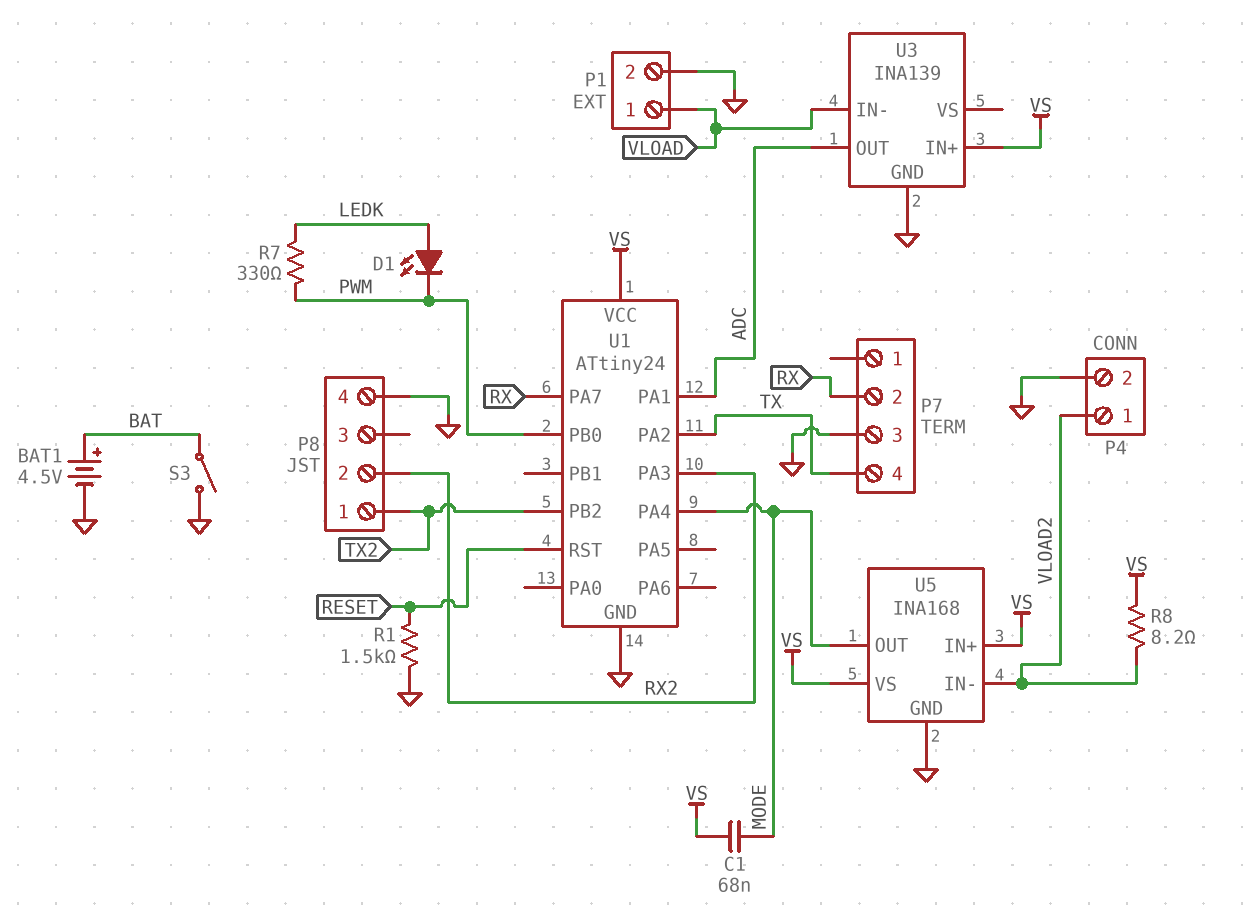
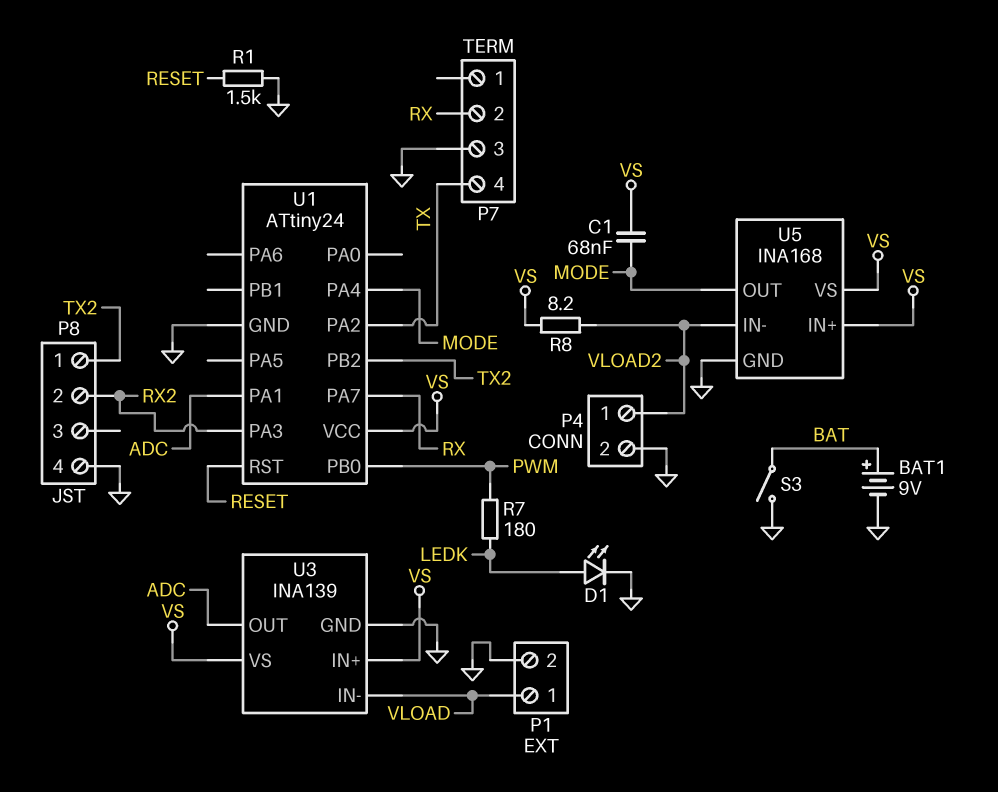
BAT1: 4.5V (plus BAT, minus GND) -> 9V (plus BAT, minus GND)
D1: LED (A LEDK, K PWM) -> LED (A LEDK, K GND)
R7: 330 (LEDK, PWM) -> 180 (LEDK, PWM)
U3 pin VS: none -> VS

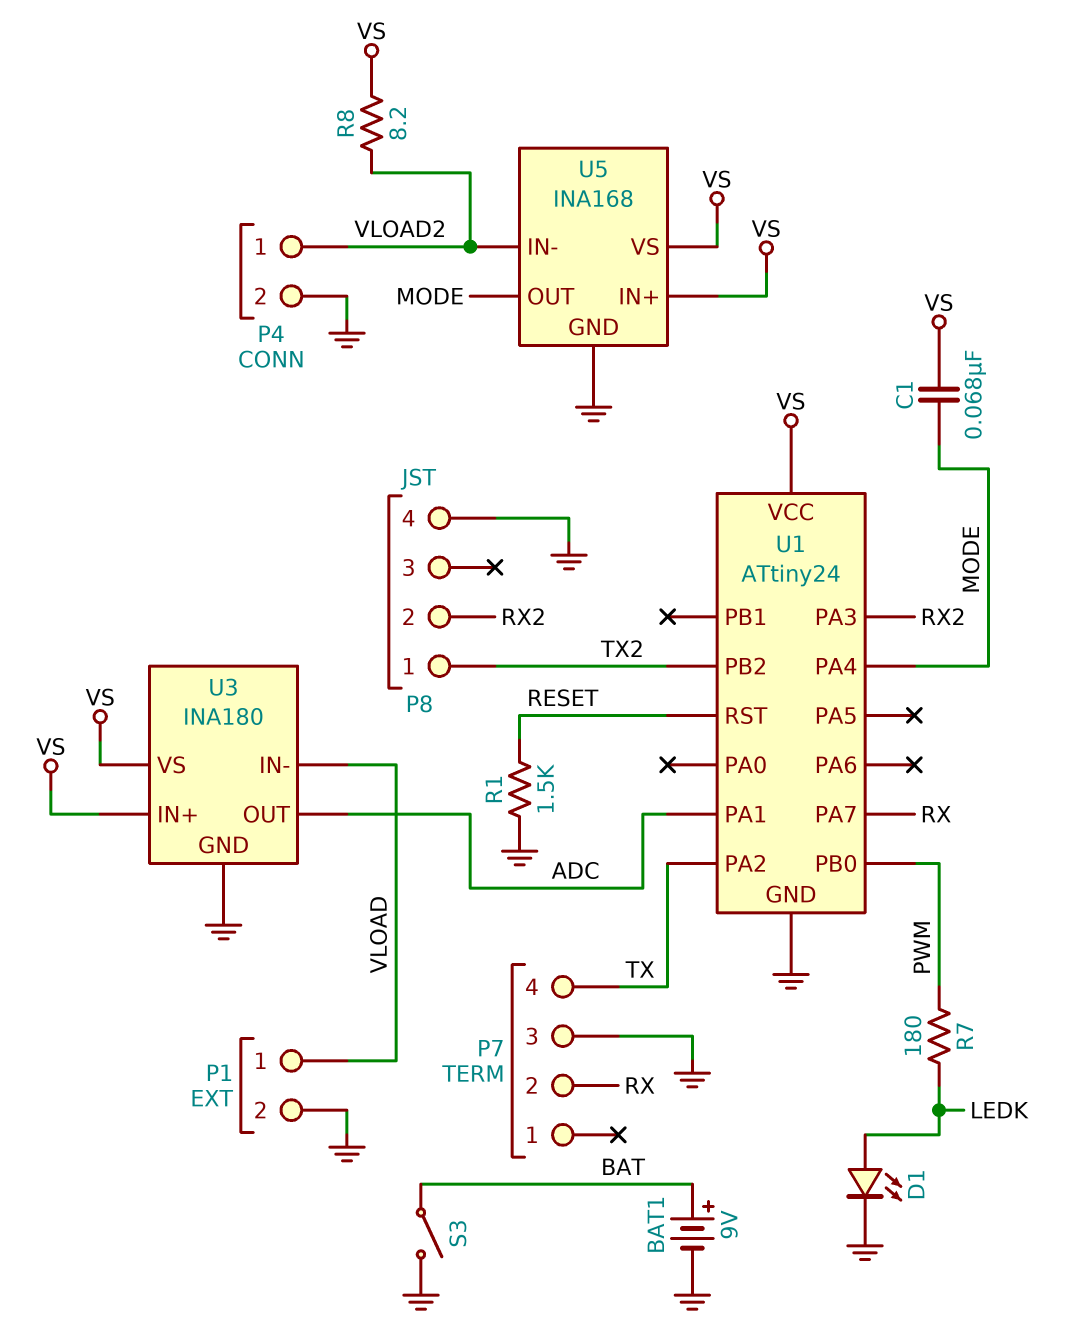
U3: INA139 -> INA180

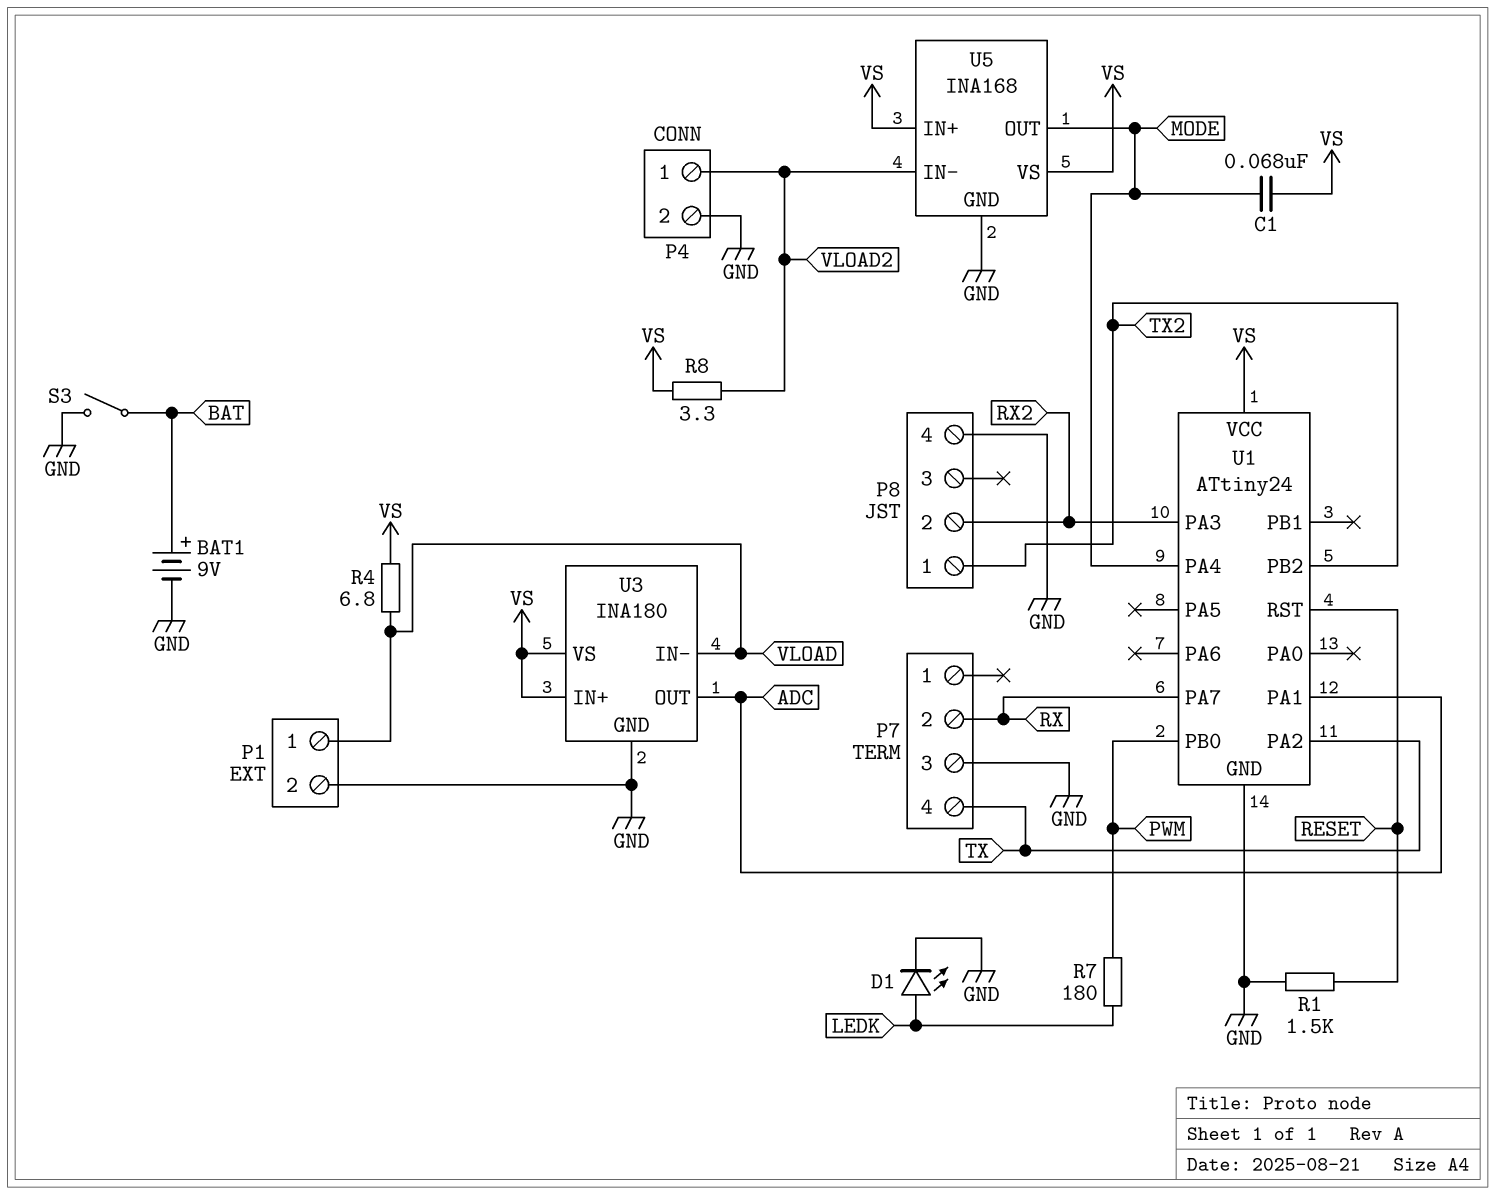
R4: none -> 6.8 (VLOAD, VS)
R8: 8.2 (VLOAD2, VS) -> 3.3 (VLOAD2, VS)

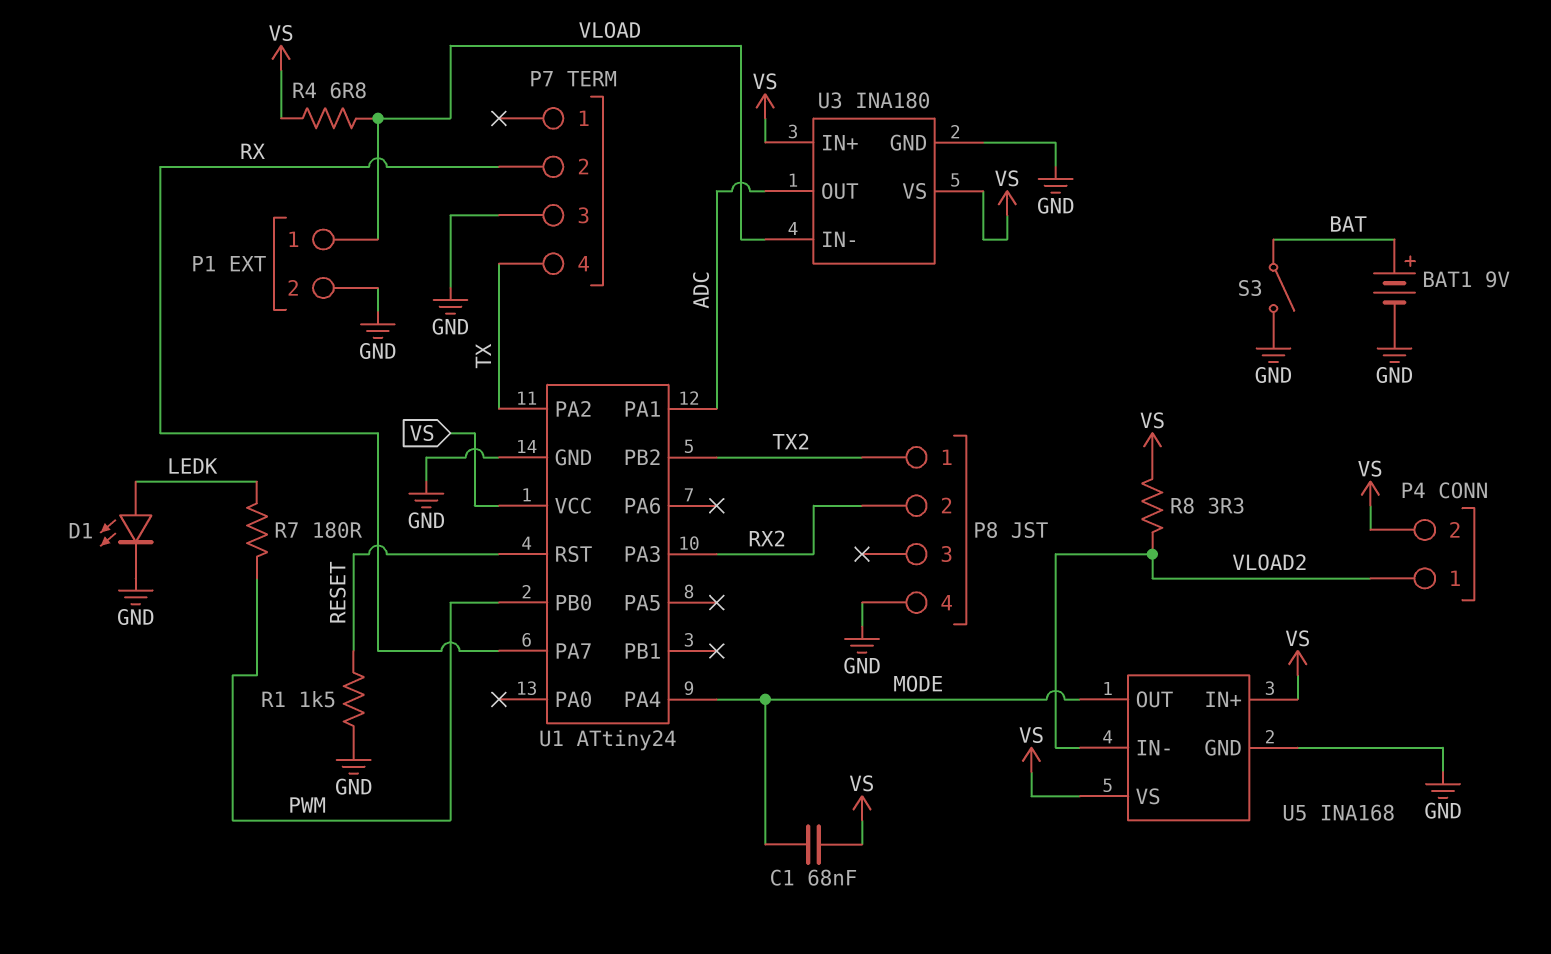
P4 pin 2: GND -> VS

